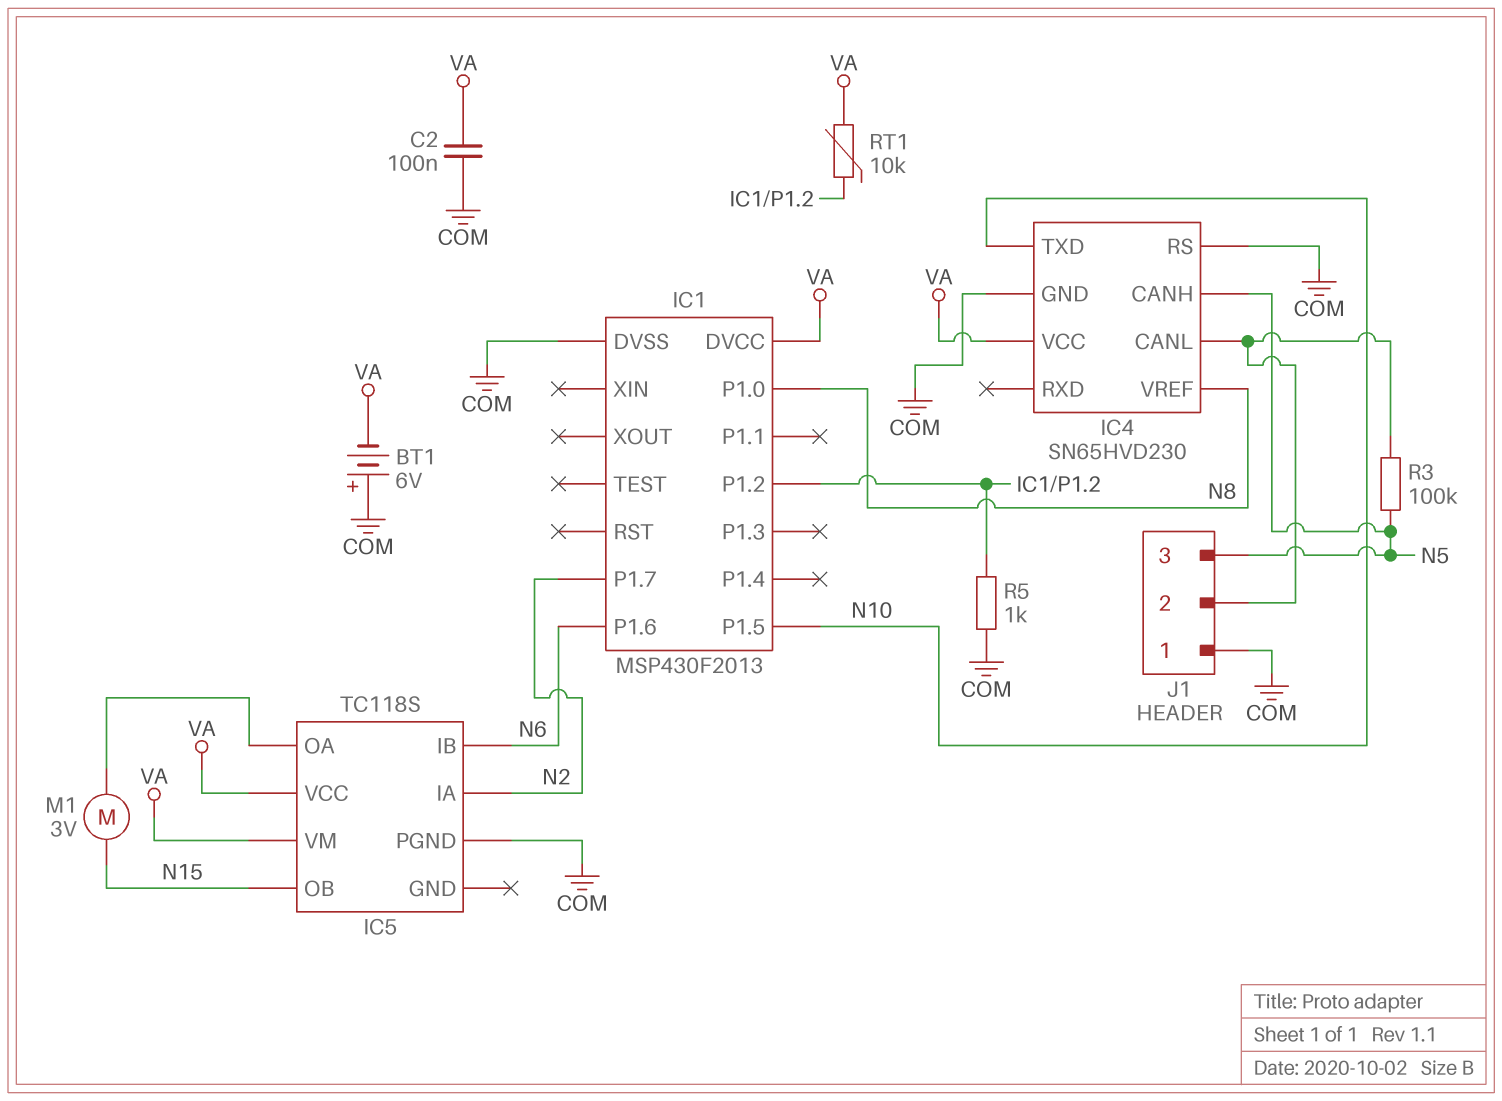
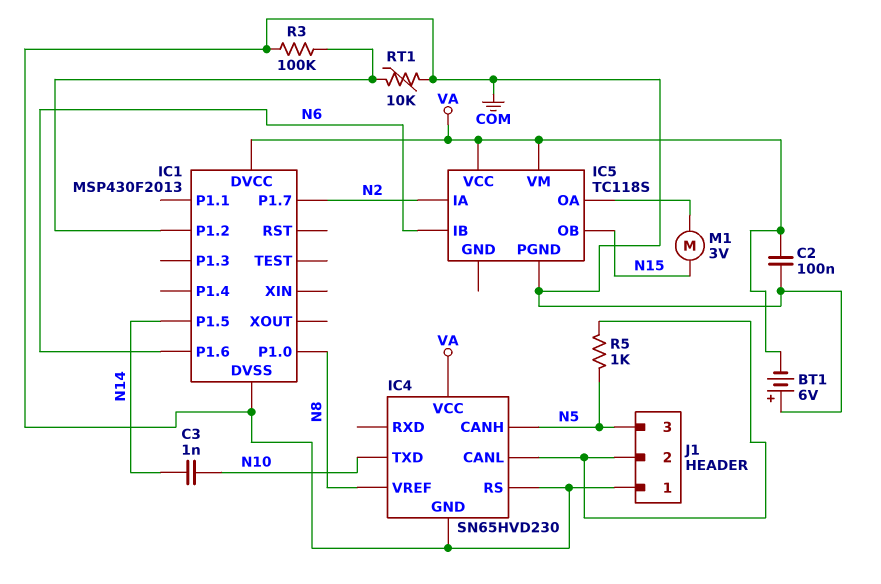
C3: none -> 1nF (N10, N14)
IC1 pin P1.5: N10 -> N14
R3: 100k (IC4/CANL, N5) -> 100k (COM, IC1/P1.2)
R5: 1k (COM, IC1/P1.2) -> 1k (IC4/CANL, N5)
RT1: 10k (IC1/P1.2, VA) -> 10k (COM, IC1/P1.2)

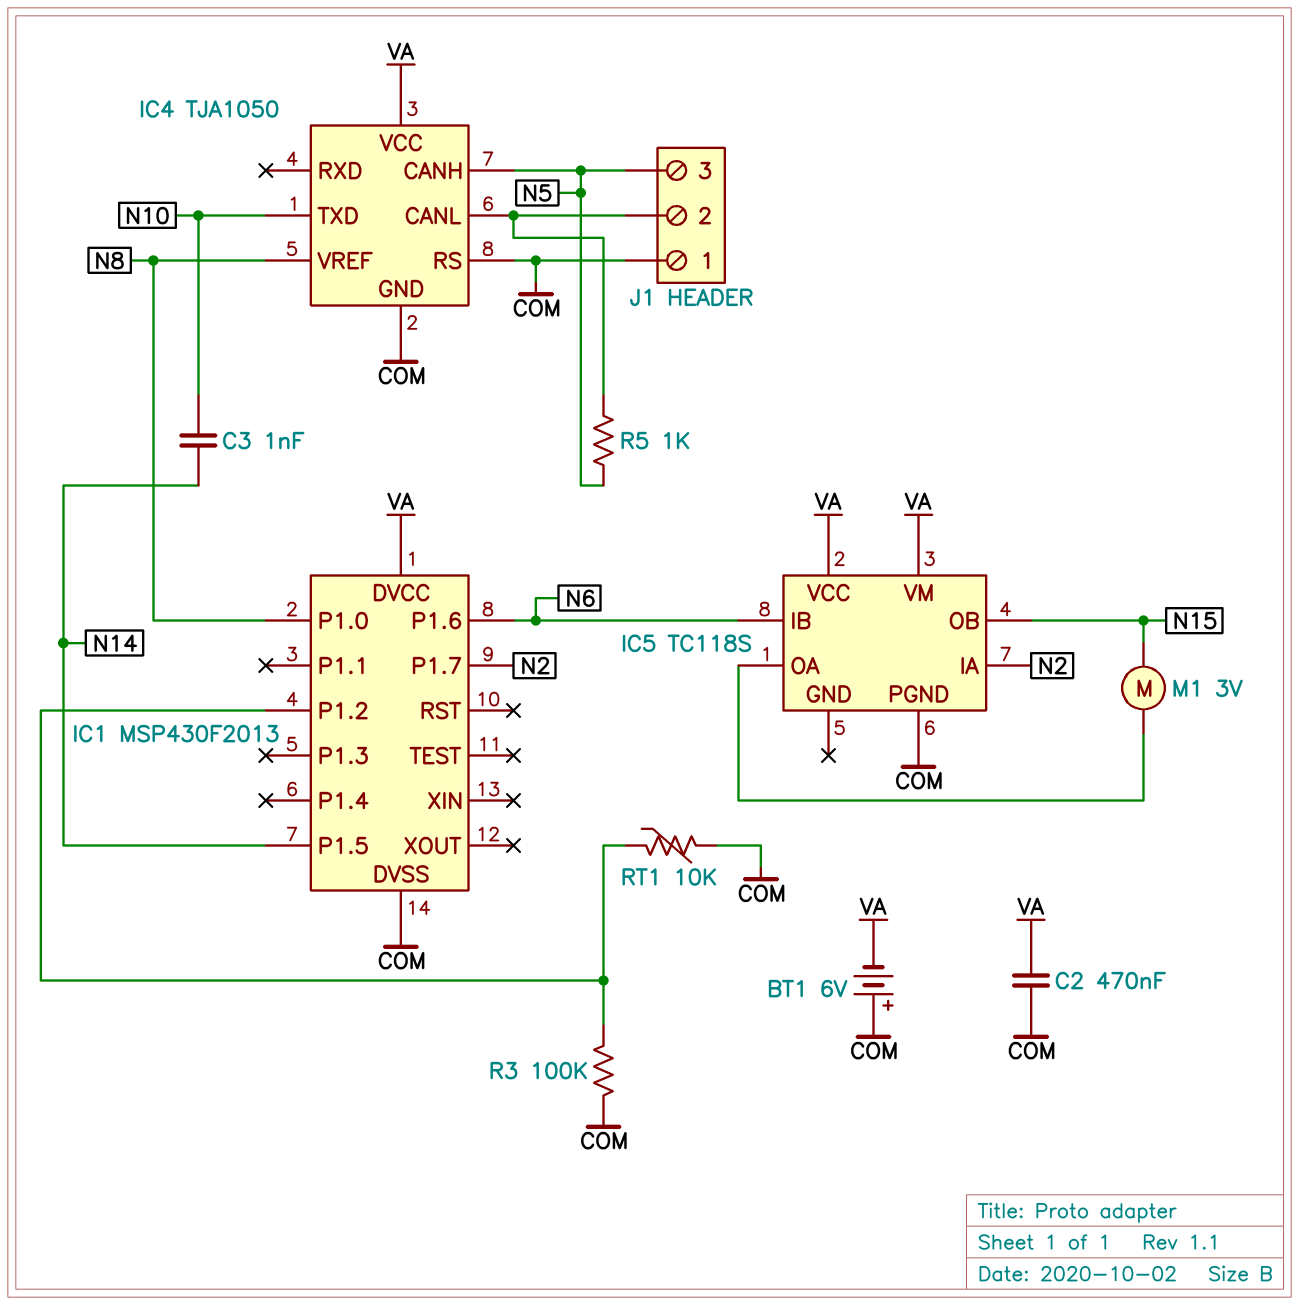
C2: 100nF (COM, VA) -> 470nF (COM, VA)
IC4: SN65HVD230 -> TJA1050

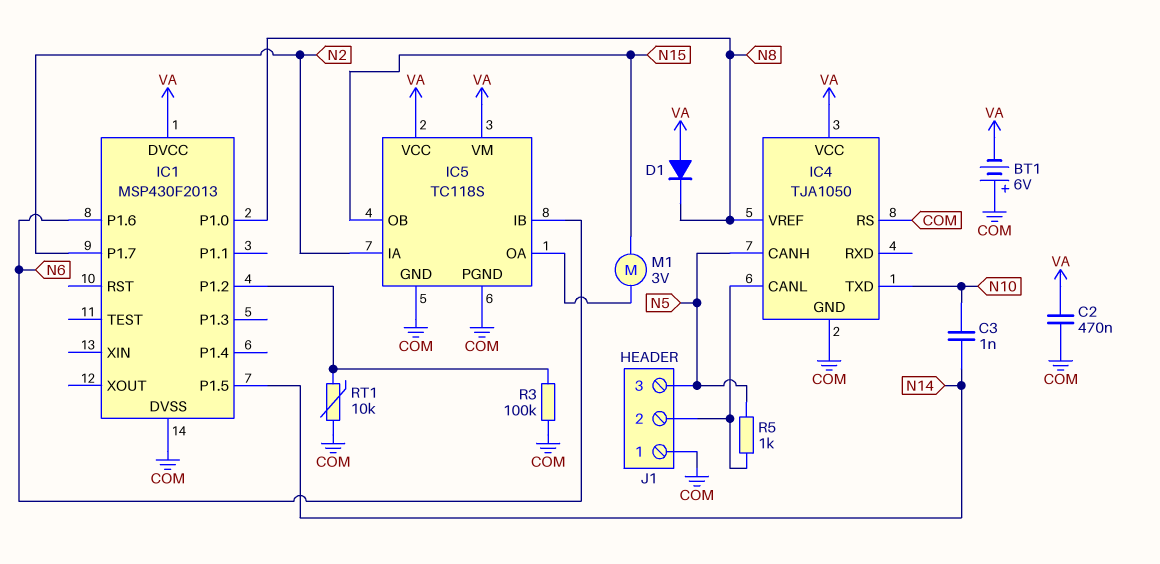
D1: none -> diode (A VA, K N8)
IC5 pin GND: none -> COM

